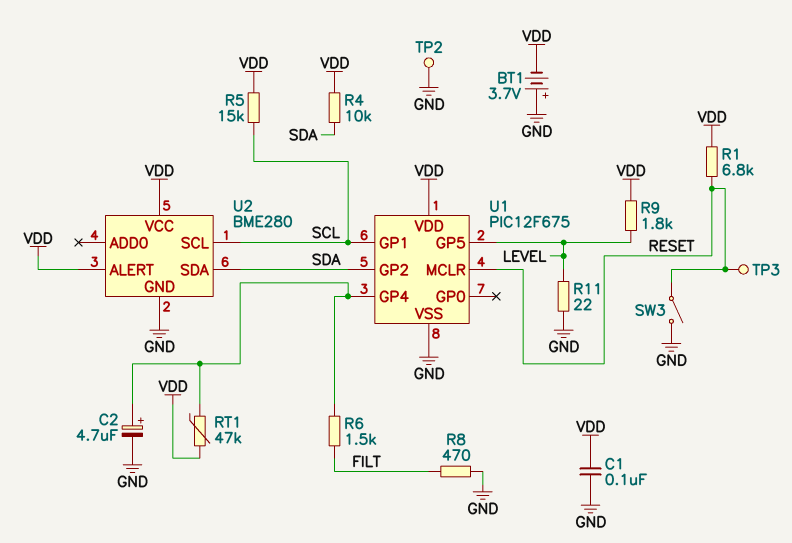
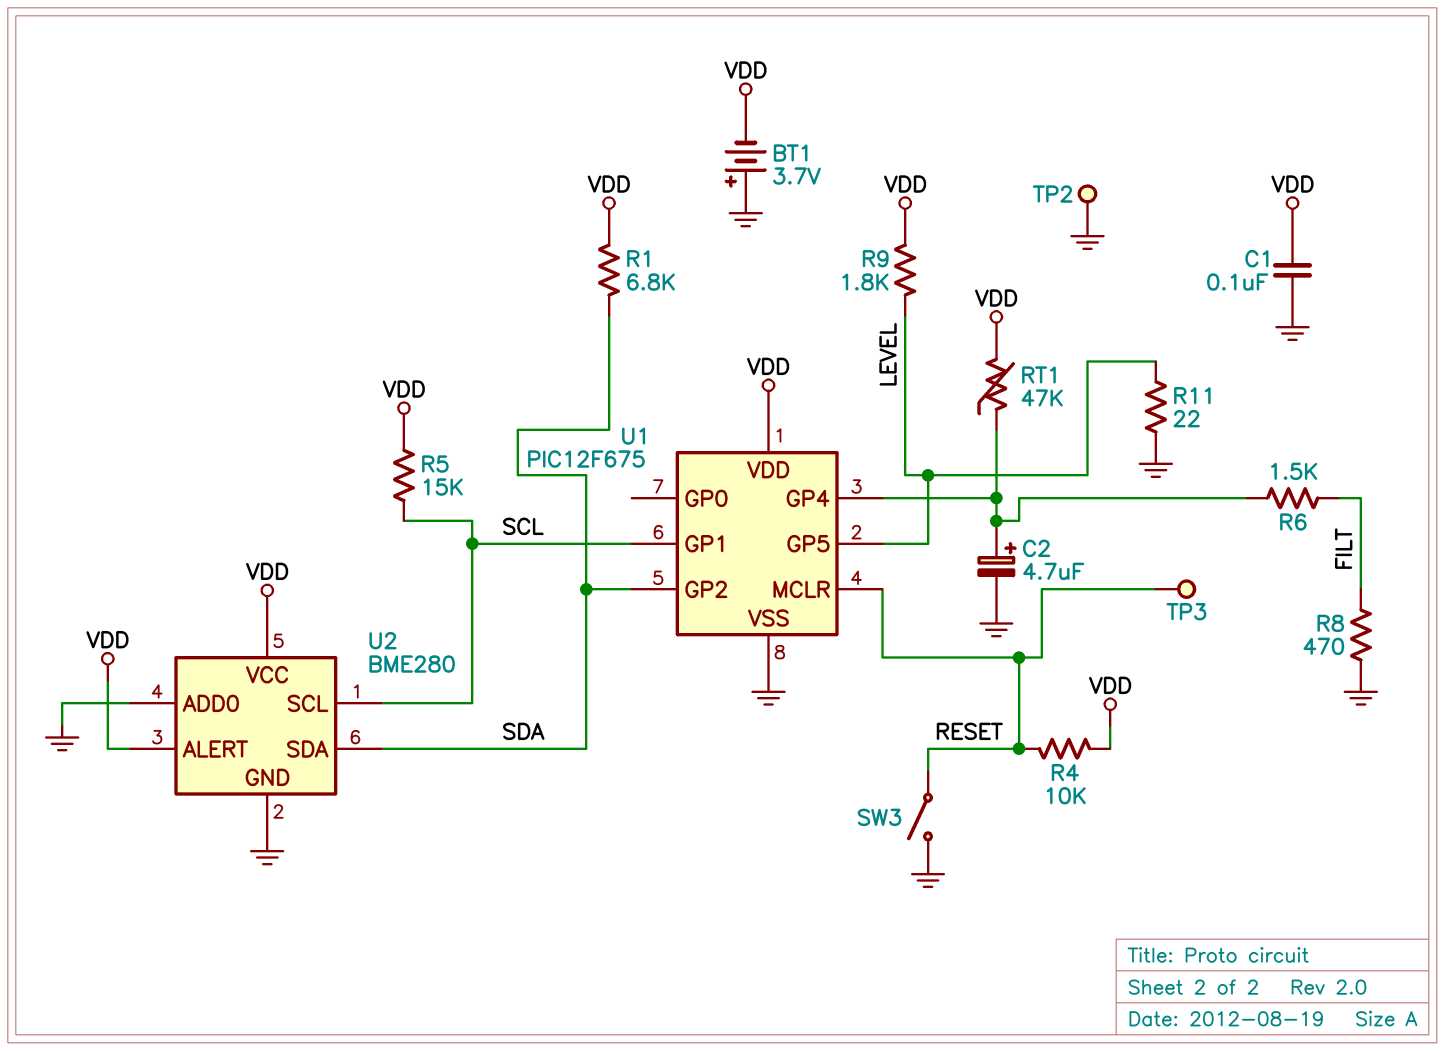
R1: 6.8k (RESET, VDD) -> 6.8k (SDA, VDD)
R4: 10k (SDA, VDD) -> 10k (RESET, VDD)
U2 pin ADD0: none -> GND

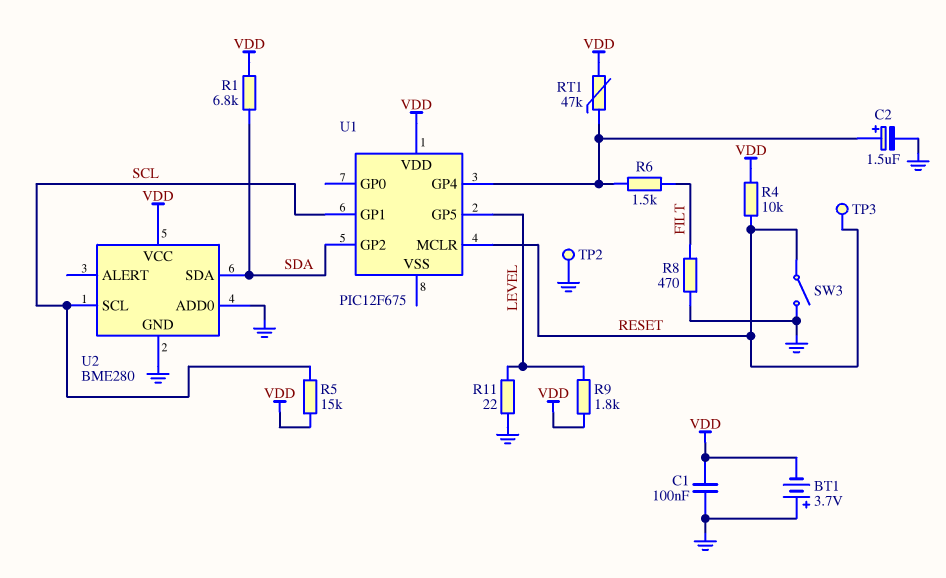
C2: 4.7uF (plus U1/GP4, minus GND) -> 1.5uF (plus U1/GP4, minus GND)
U1 pin VSS: GND -> none
U2 pin ALERT: VDD -> none

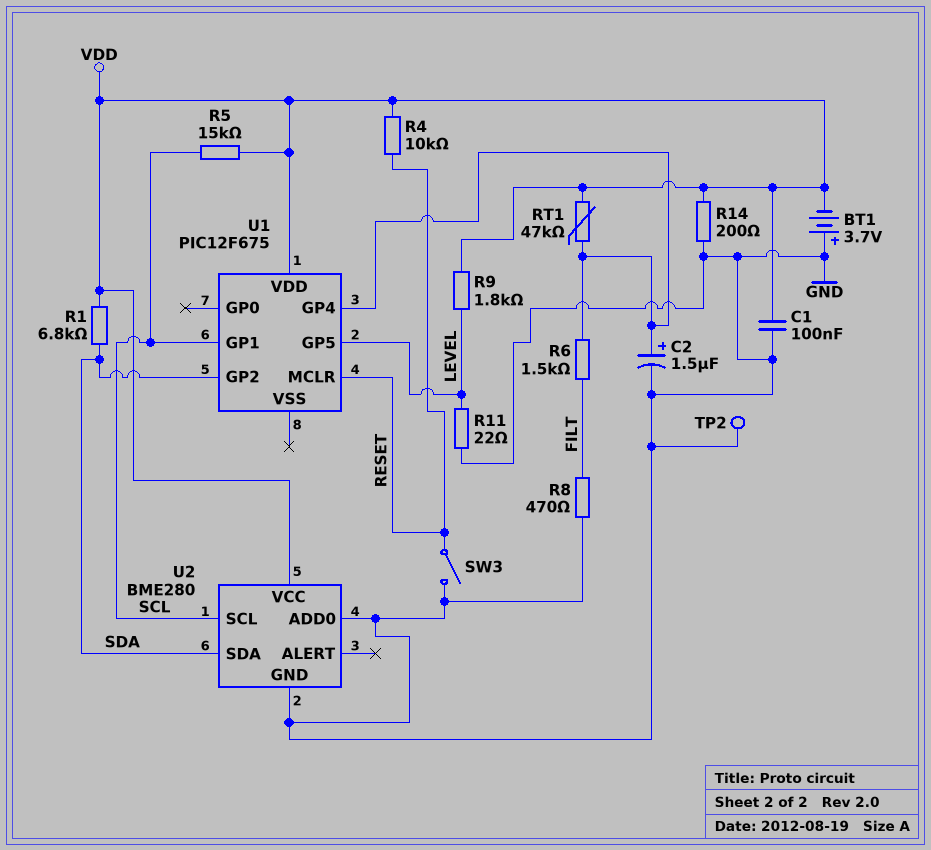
R14: none -> 200 (GND, VDD)
TP3: test point (RESET) -> none

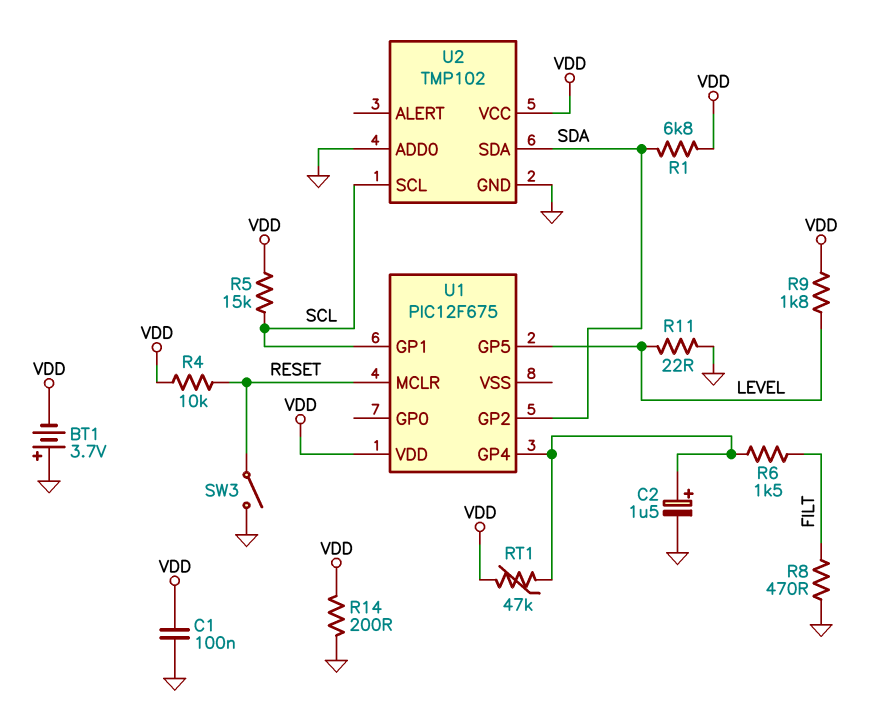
TP2: test point (GND) -> none
U2: BME280 -> TMP102

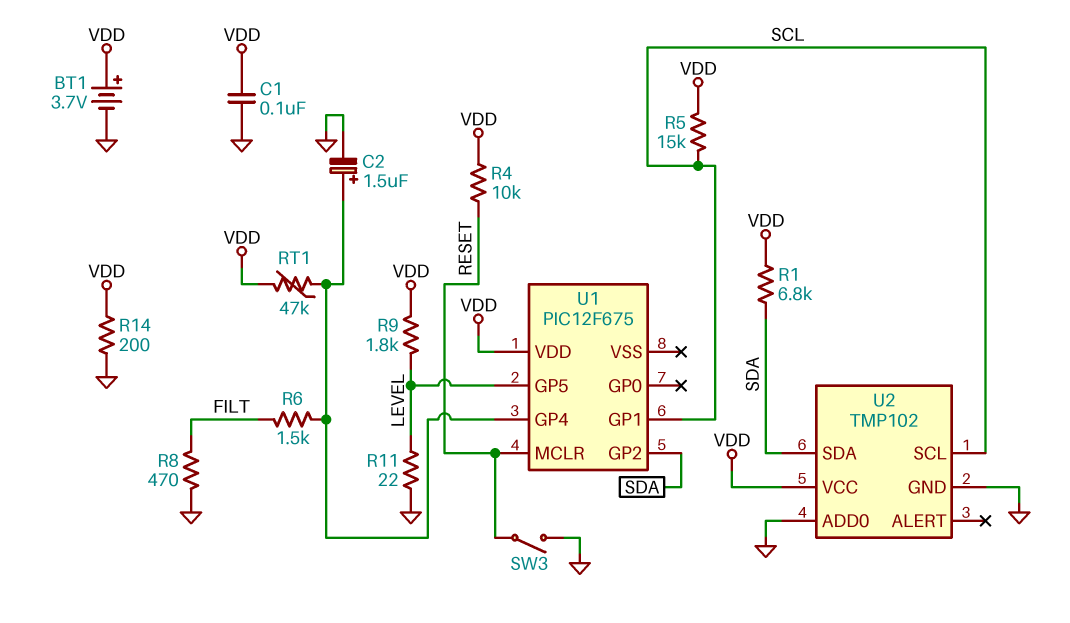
BT1: 3.7V (plus GND, minus VDD) -> 3.7V (plus VDD, minus GND)

